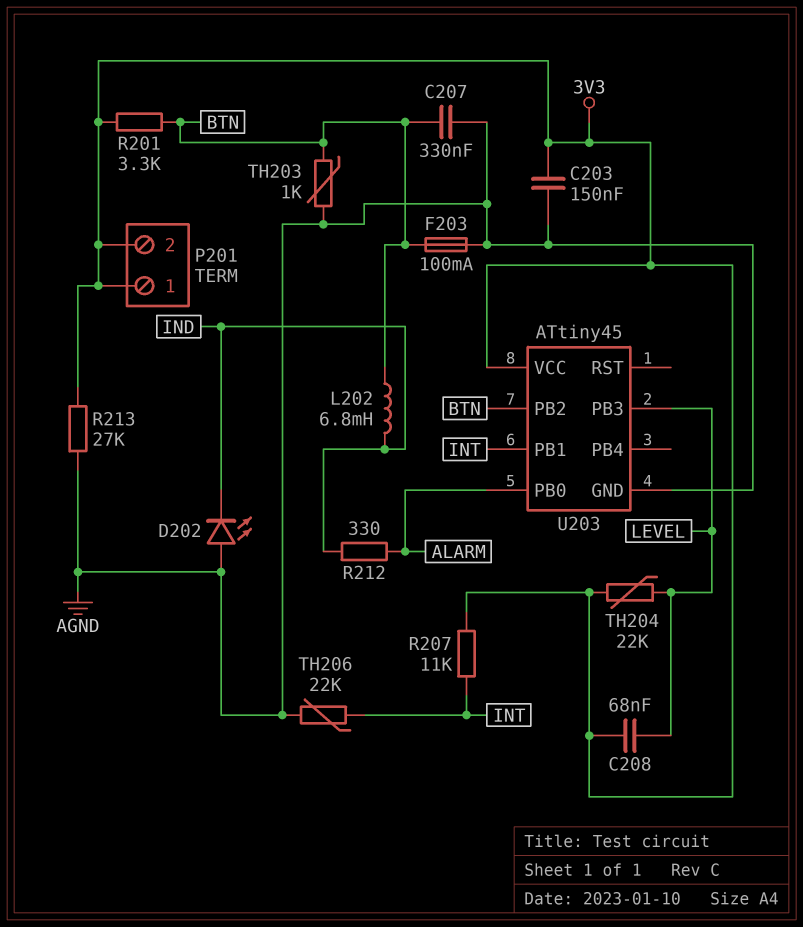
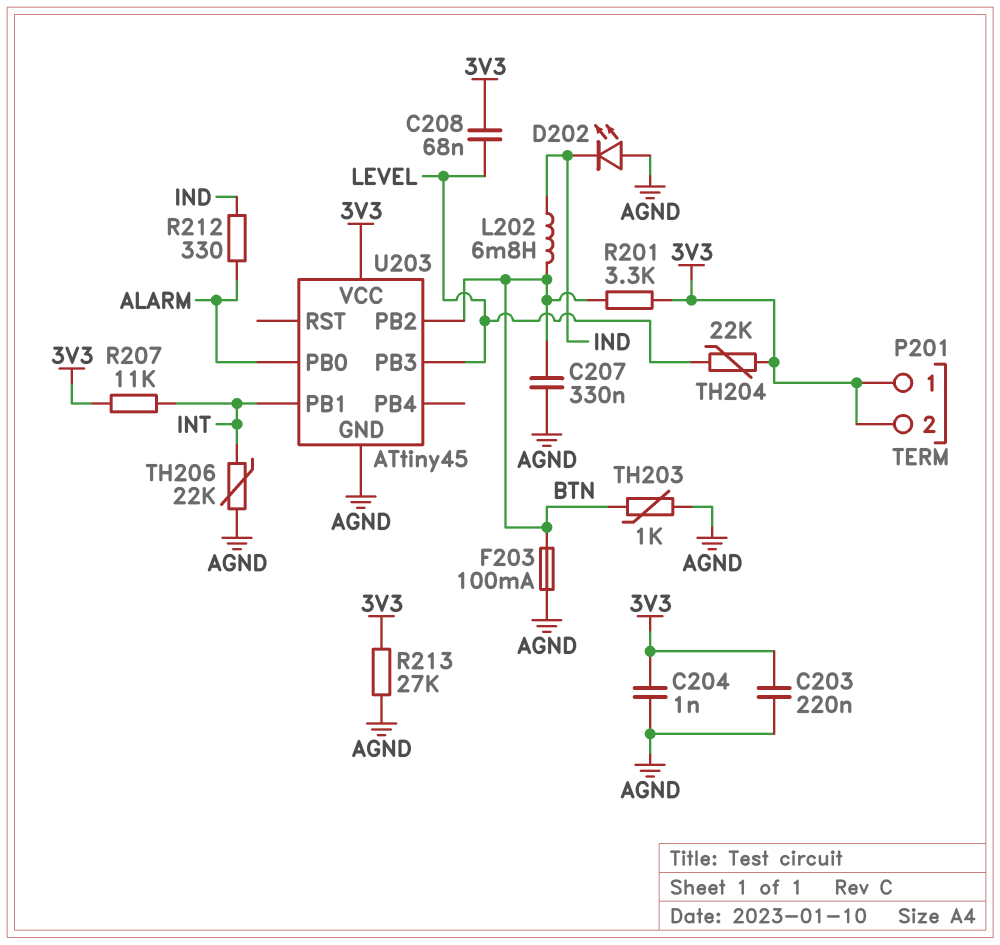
C203: 150nF (3V3, AGND) -> 220nF (3V3, AGND)
C204: none -> 1nF (3V3, AGND)

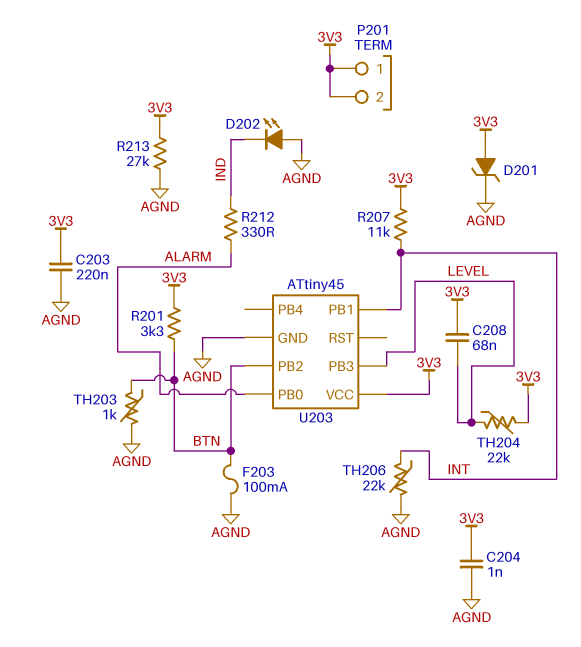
C207: 330nF (AGND, BTN) -> none
D201: none -> zener (A 3V3, K AGND)
L202: 6.8mH (BTN, IND) -> none

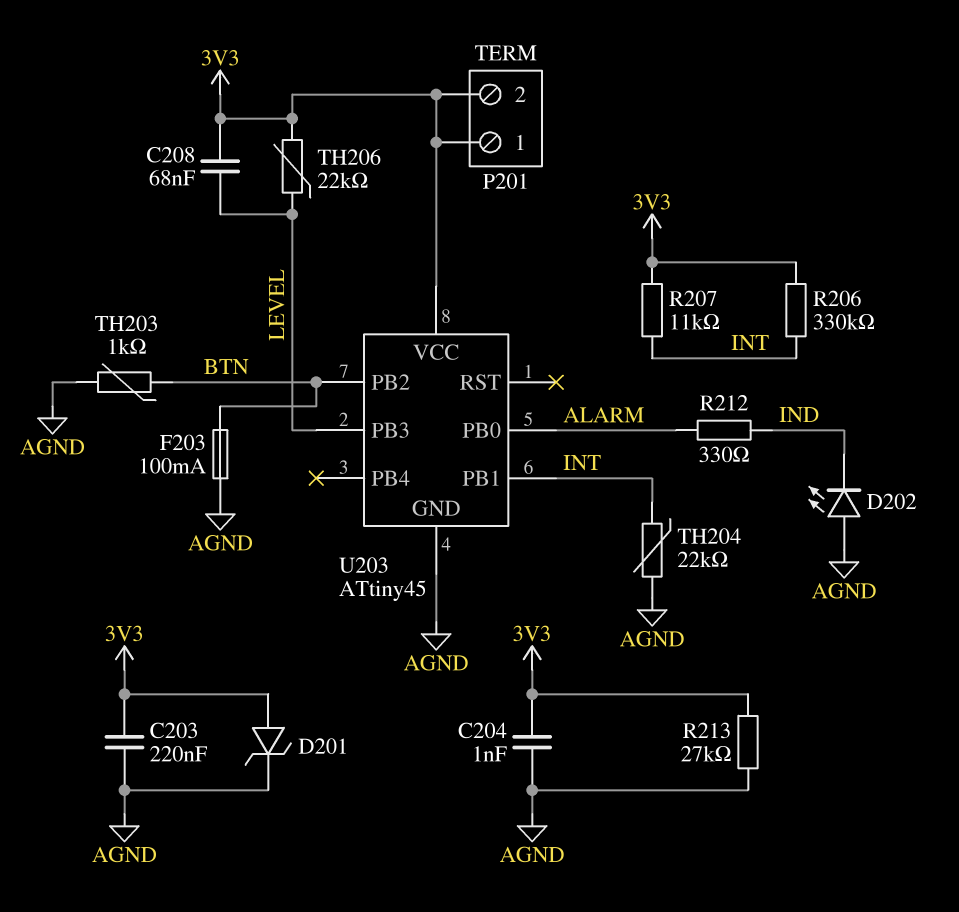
R201: 3.3k (3V3, BTN) -> none
R206: none -> 330k (3V3, INT)
TH204: 22k (3V3, LEVEL) -> 22k (AGND, INT)
TH206: 22k (AGND, INT) -> 22k (3V3, LEVEL)

